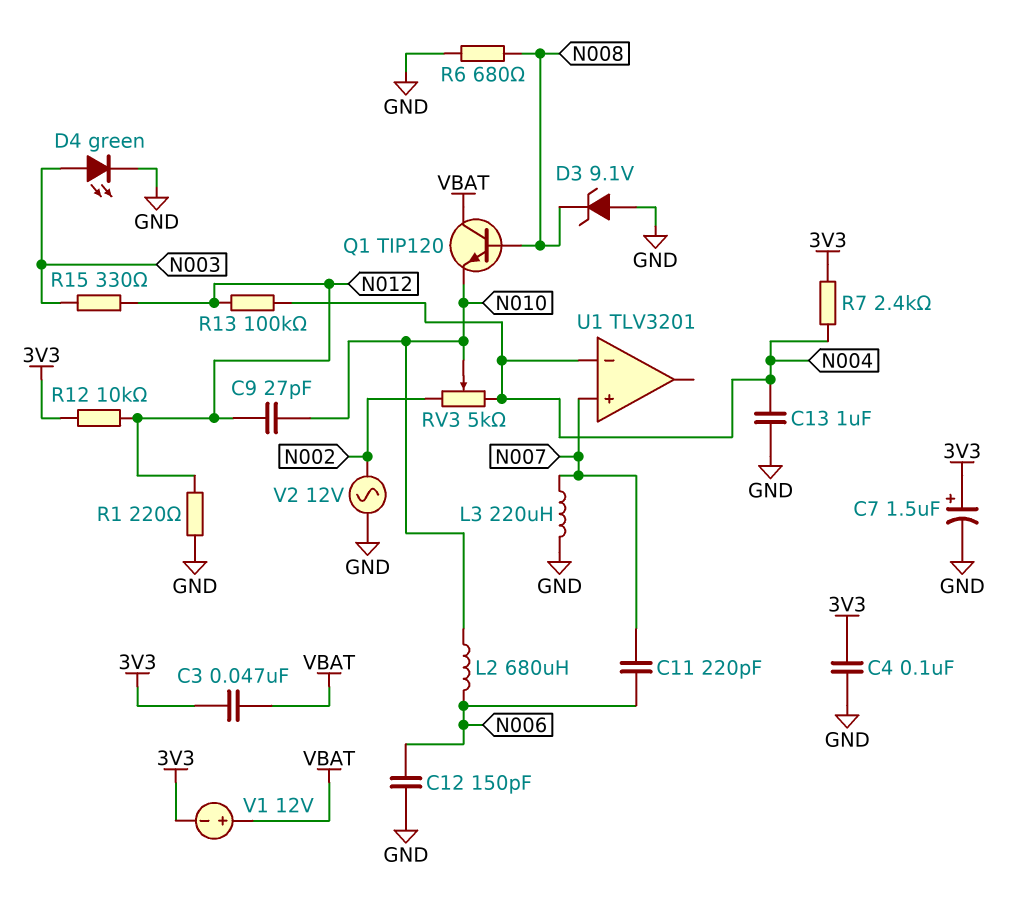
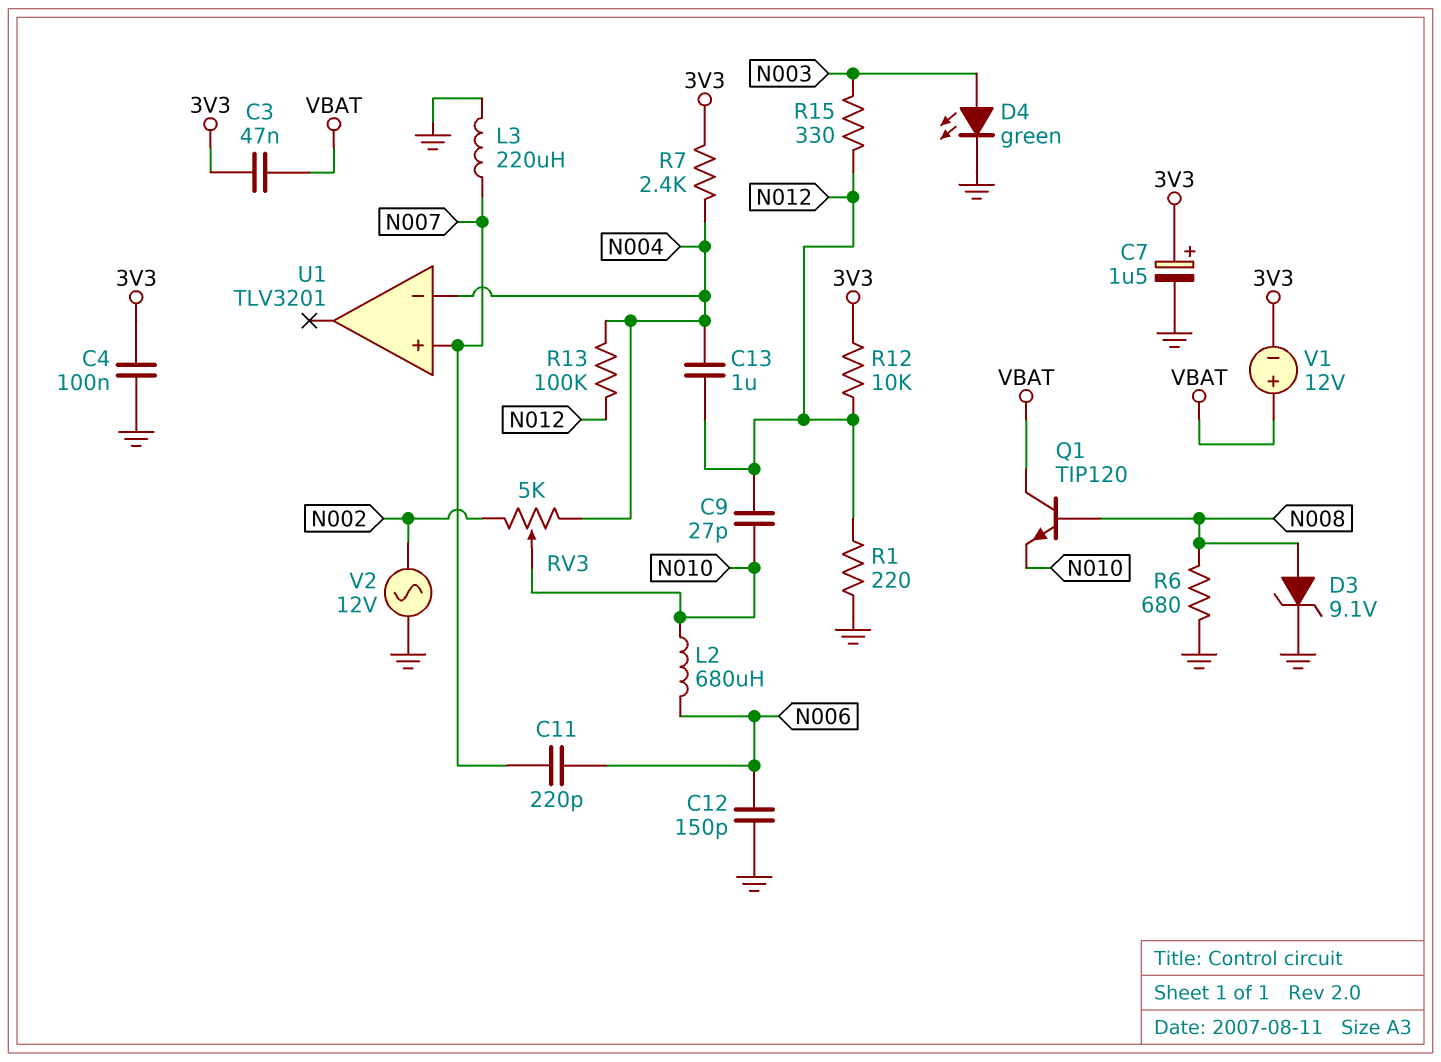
C13: 1uF (GND, N004) -> 1uF (N004, N012)
D3: zener 9.1V (A GND, K N008) -> zener 9.1V (A N008, K GND)

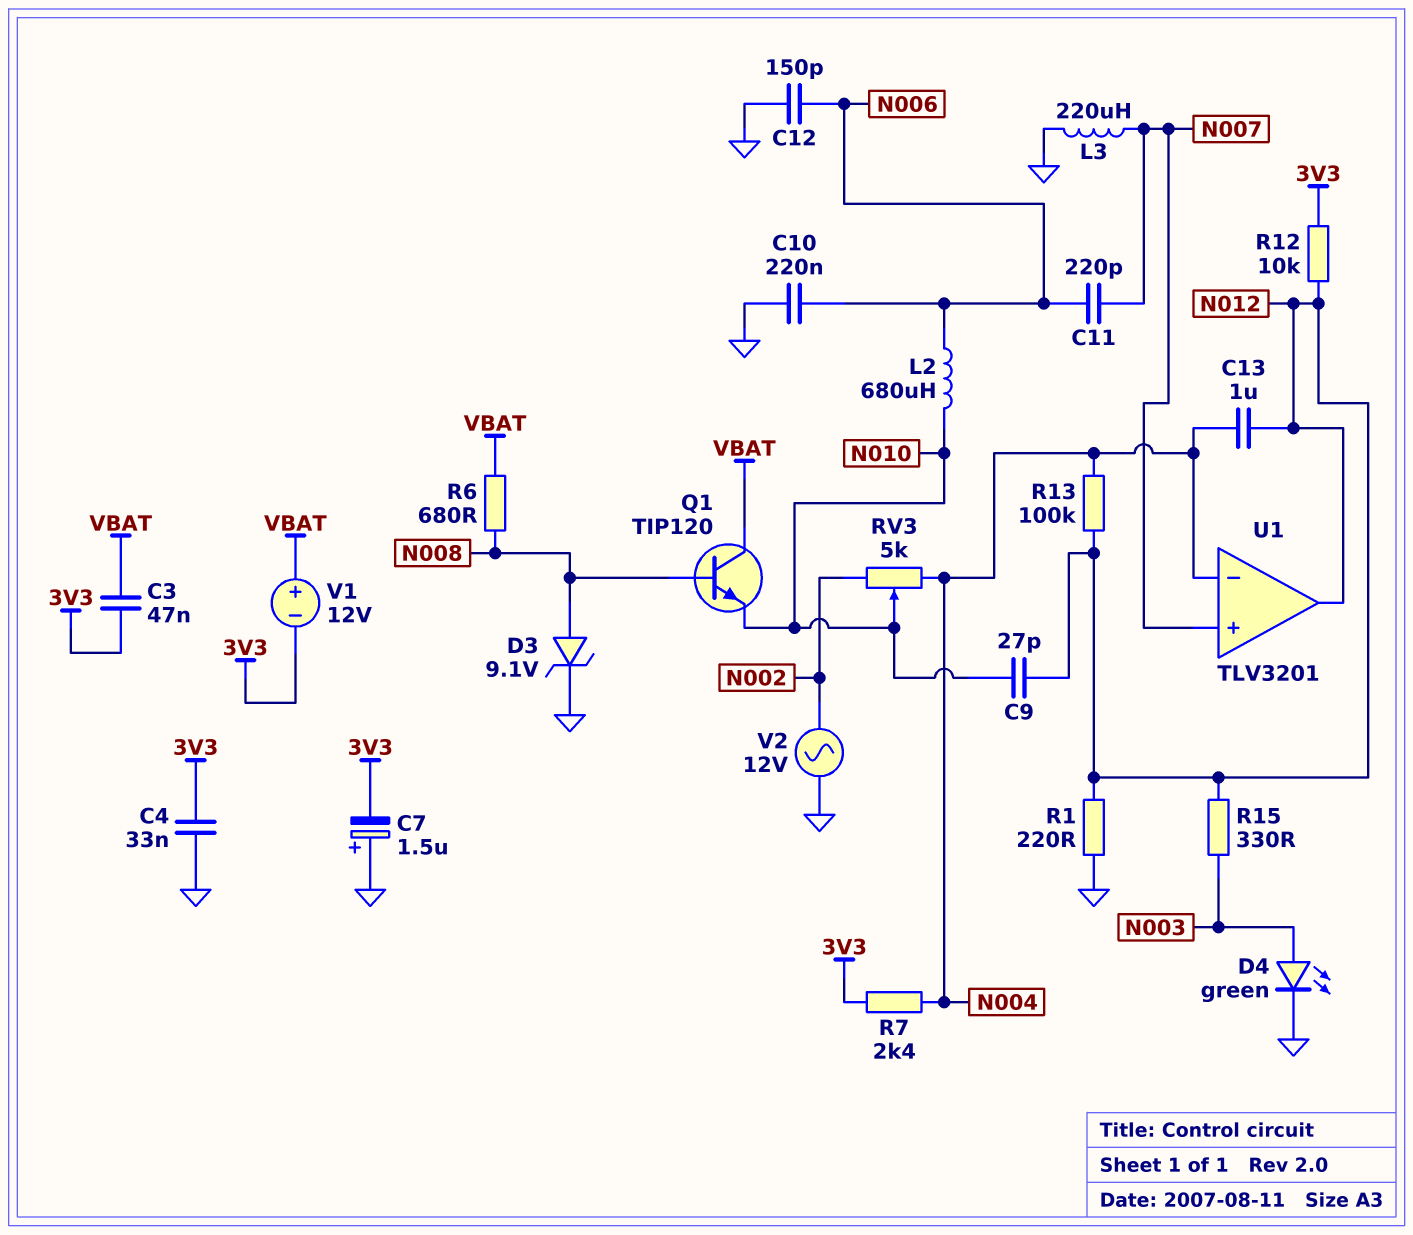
C4: 100nF (3V3, GND) -> 33nF (3V3, GND)
C7: 1.5uF (plus 3V3, minus GND) -> 1.5uF (plus GND, minus 3V3)
C10: none -> 220nF (GND, N006)
R6: 680 (GND, N008) -> 680 (N008, VBAT)
U1 pin out: none -> N012

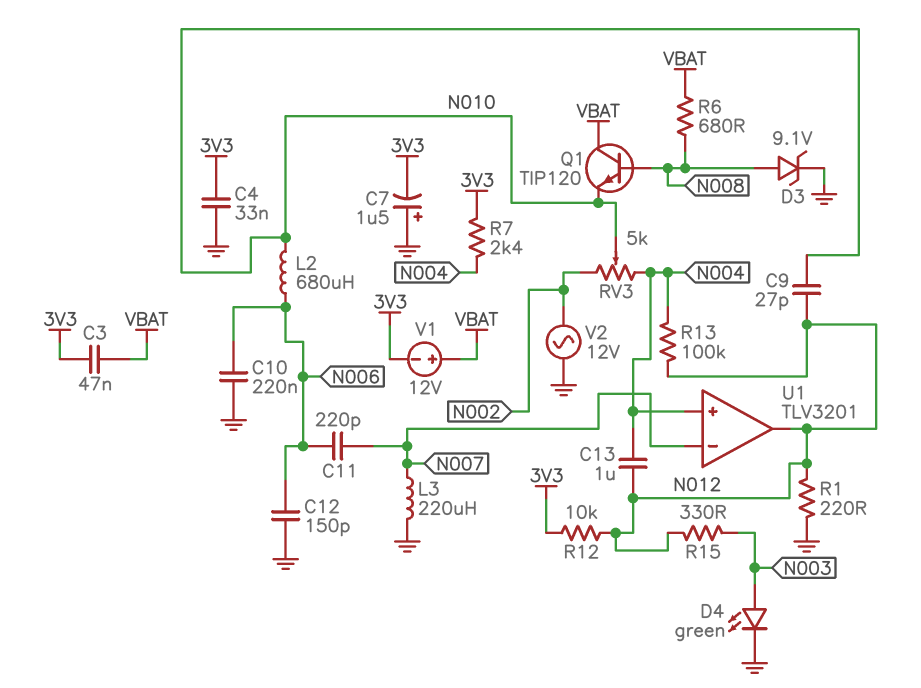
U1 pin in+: N007 -> N004
U1 pin in-: N004 -> N007

